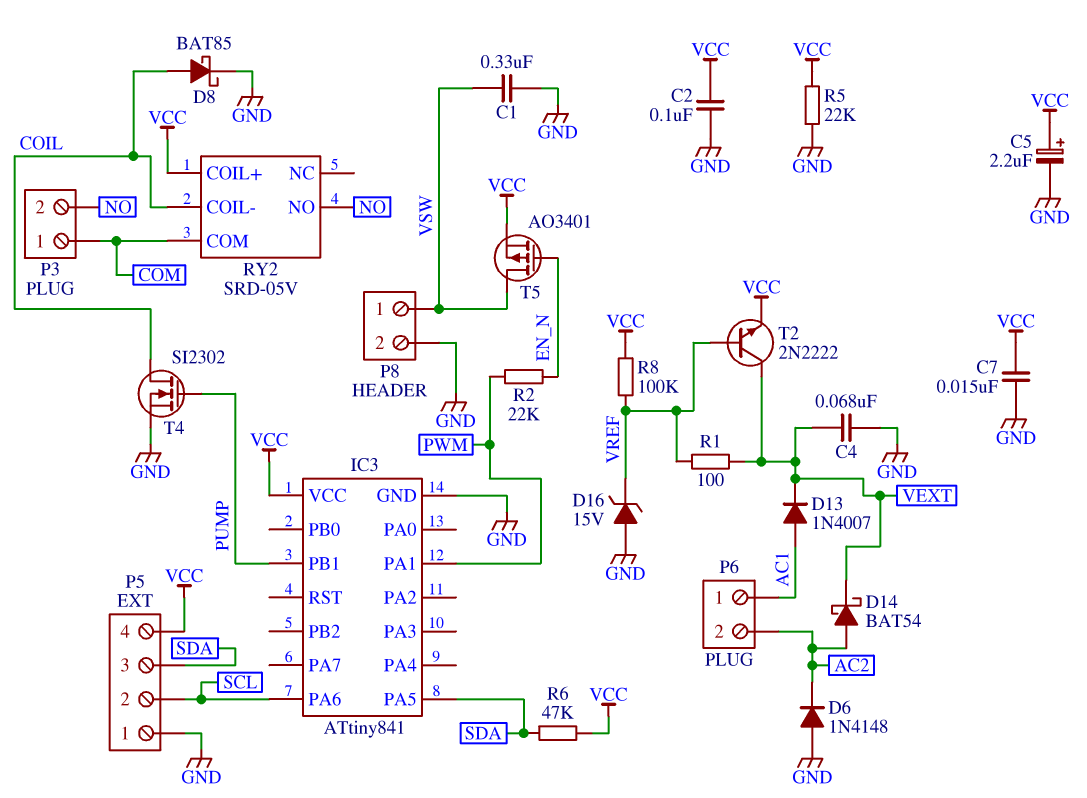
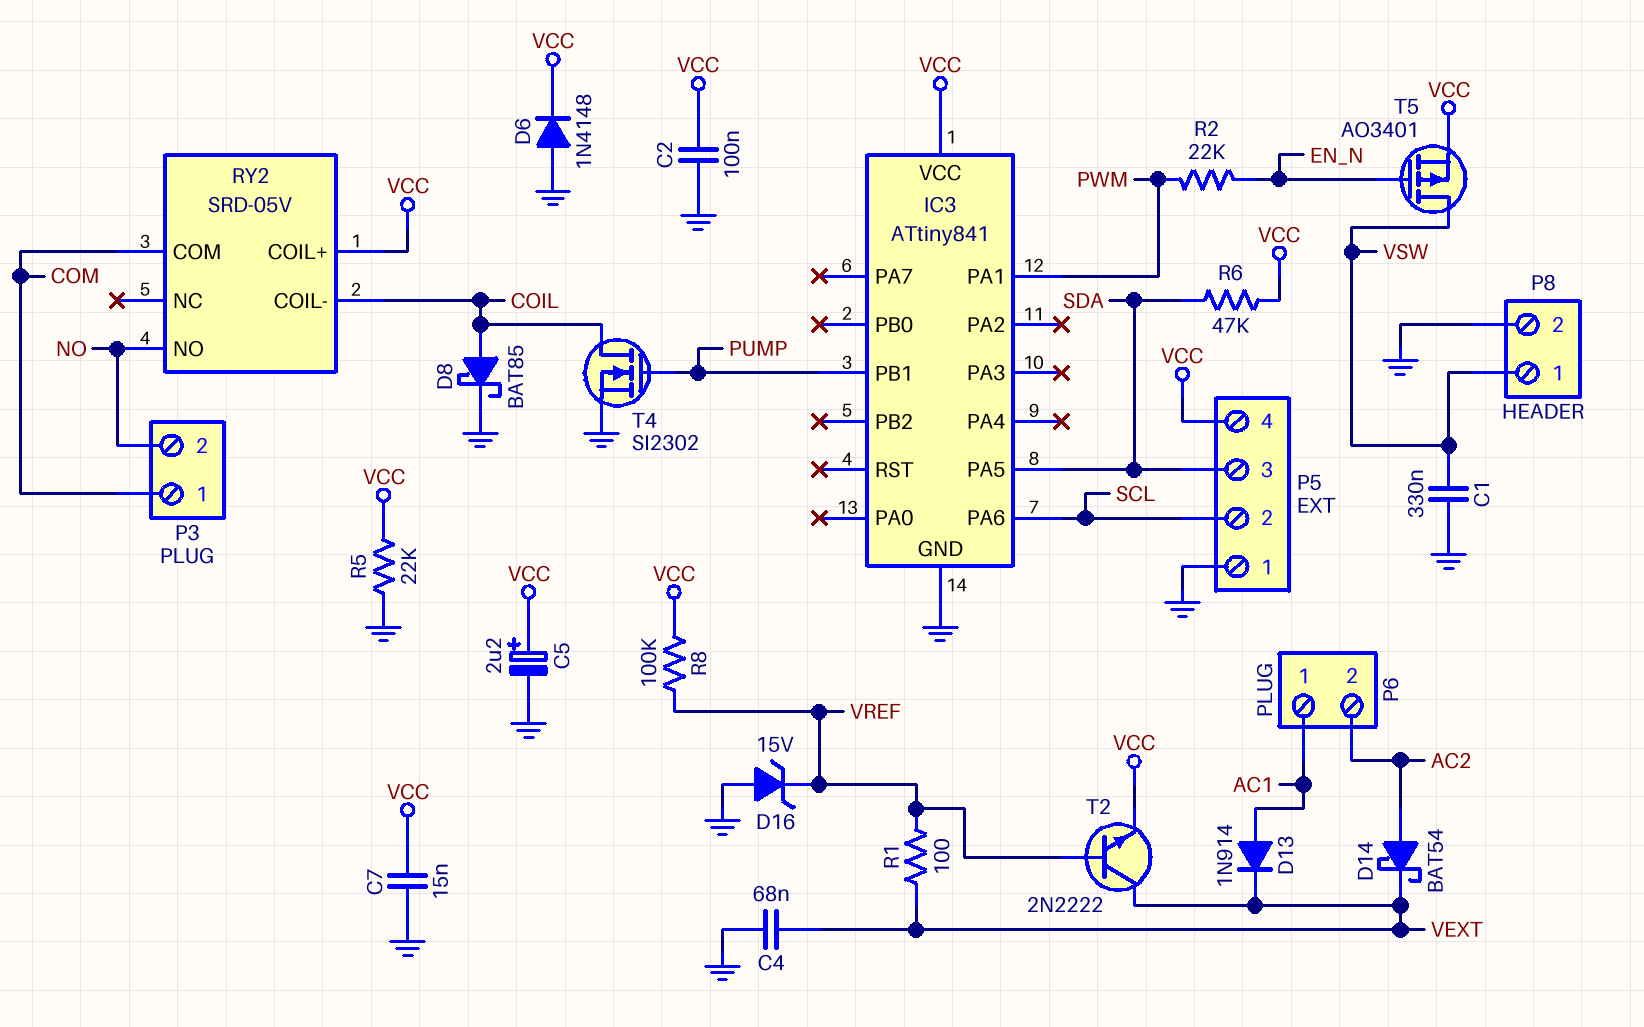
D6: diode 1N4148 (A GND, K AC2) -> diode 1N4148 (A GND, K VCC)
D13: diode 1N4007 (A AC1, K VEXT) -> diode 1N914 (A AC1, K VEXT)

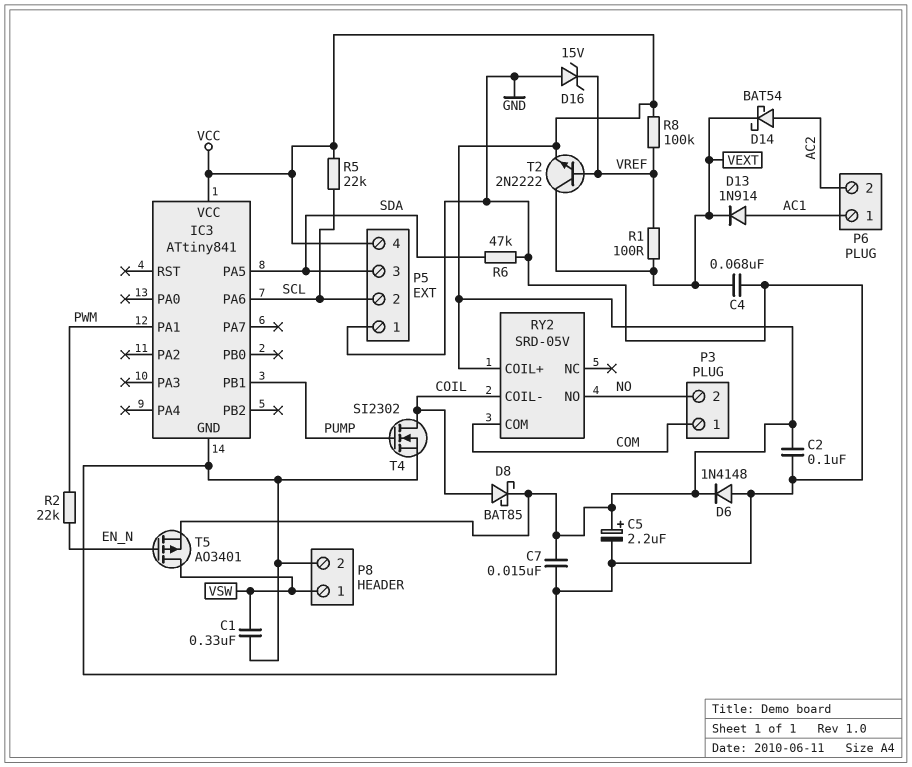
D8: schottky BAT85 (A COIL, K GND) -> schottky BAT85 (A COIL, K VCC)
R5: 22k (GND, VCC) -> 22k (SCL, VCC)
R6: 47k (SDA, VCC) -> 47k (GND, SDA)

